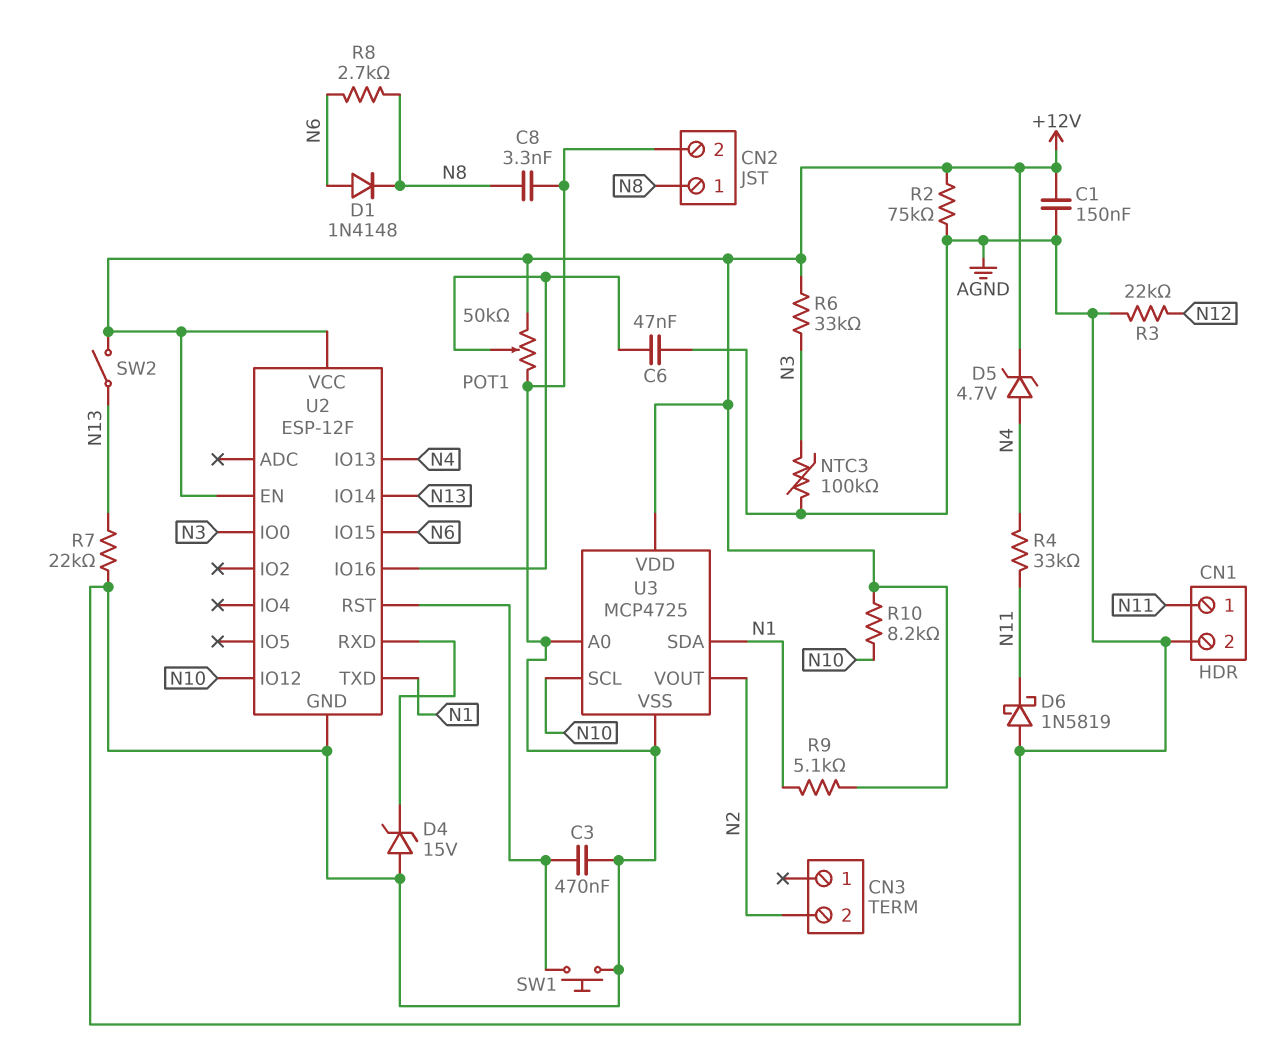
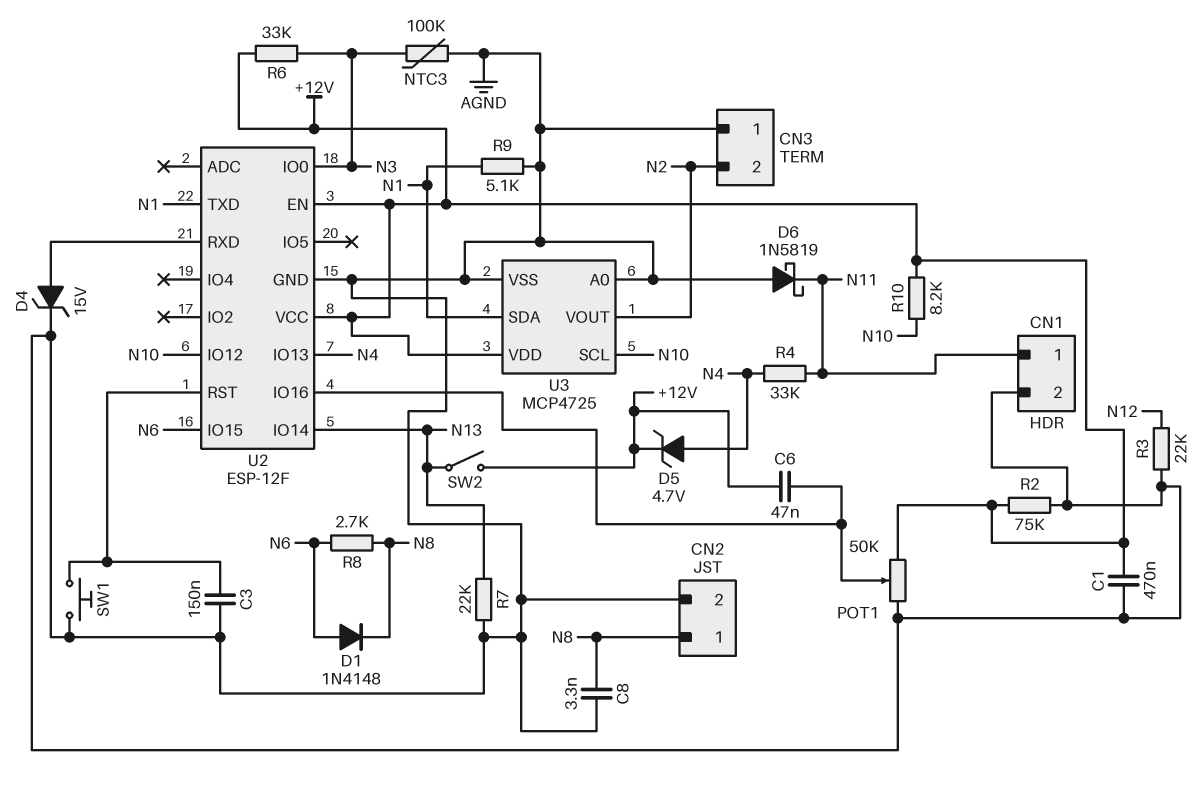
C1: 150nF (+12V, AGND) -> 470nF (+12V, AGND)
C3: 470nF (AGND, U2/RST) -> 150nF (AGND, U2/RST)
C6: 47nF (AGND, U2/IO16) -> 47nF (+12V, U2/IO16)
CN3 pin 1: none -> AGND
D4: zener 15V (A AGND, K U2/RXD) -> zener 15V (A U2/RXD, K AGND)
R9: 5.1k (+12V, N1) -> 5.1k (AGND, N1)

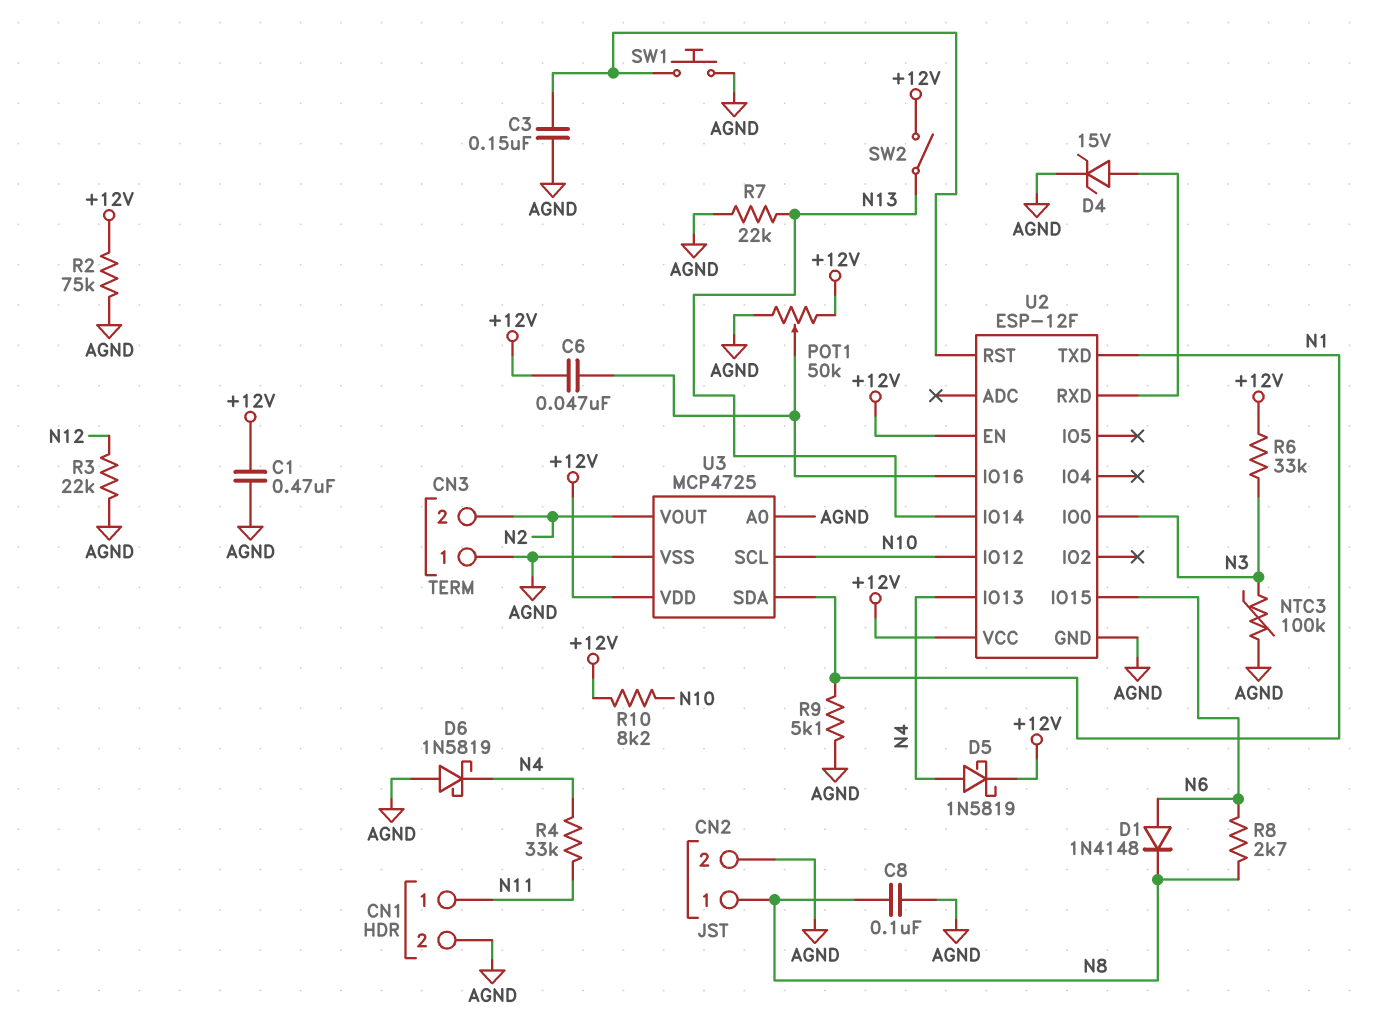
C8: 3.3nF (AGND, N8) -> 100nF (AGND, N8)
D5: zener 4.7V (A N4, K +12V) -> schottky 1N5819 (A N4, K +12V)
D6: schottky 1N5819 (A AGND, K N11) -> schottky 1N5819 (A AGND, K N4)

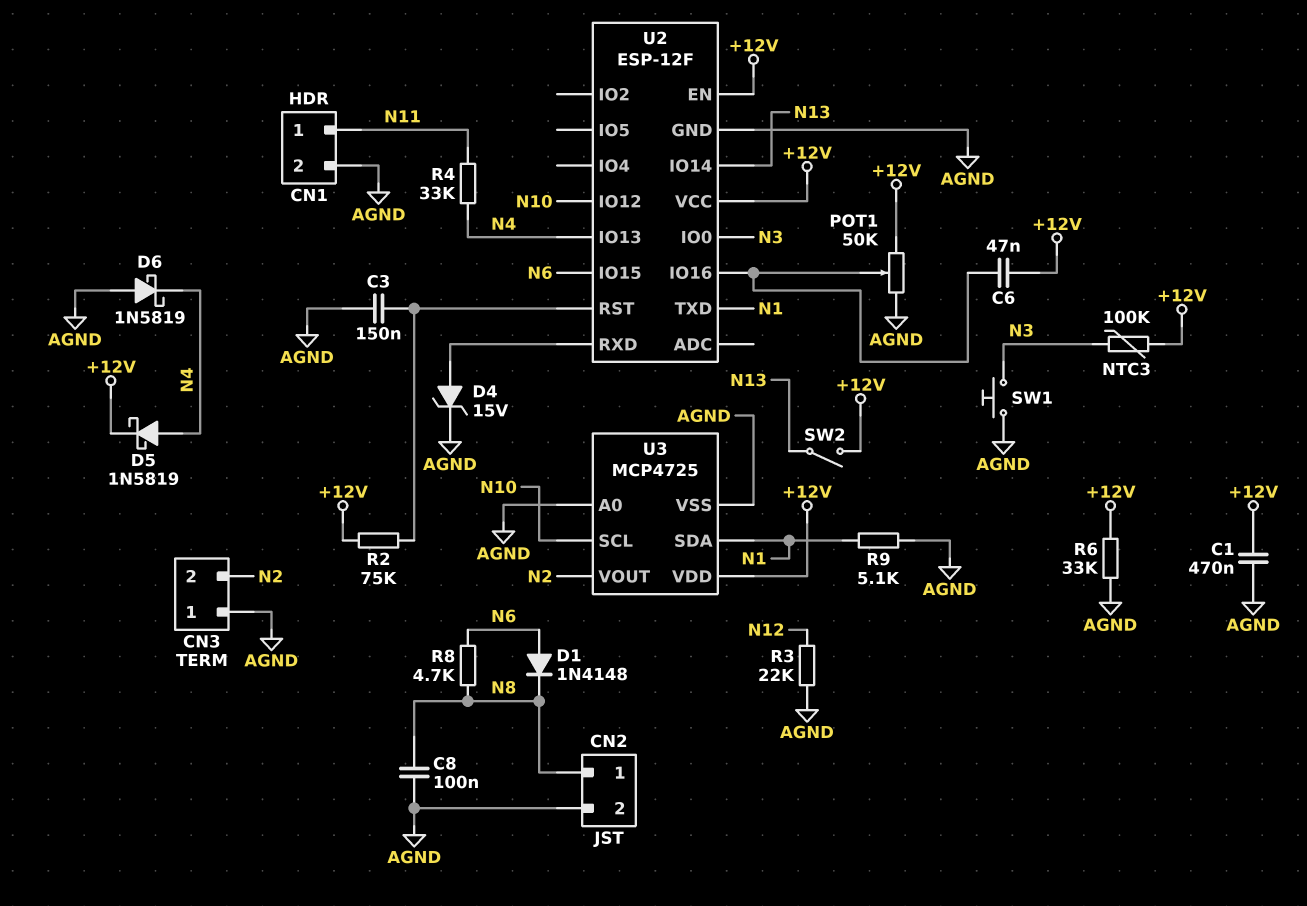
NTC3: 100k (AGND, N3) -> 100k (+12V, N3)
R2: 75k (+12V, AGND) -> 75k (+12V, U2/RST)
R6: 33k (+12V, N3) -> 33k (+12V, AGND)
R7: 22k (AGND, N13) -> none
R8: 2.7k (N6, N8) -> 4.7k (N6, N8)
R10: 8.2k (+12V, N10) -> none
SW1: button (AGND, U2/RST) -> button (AGND, N3)

